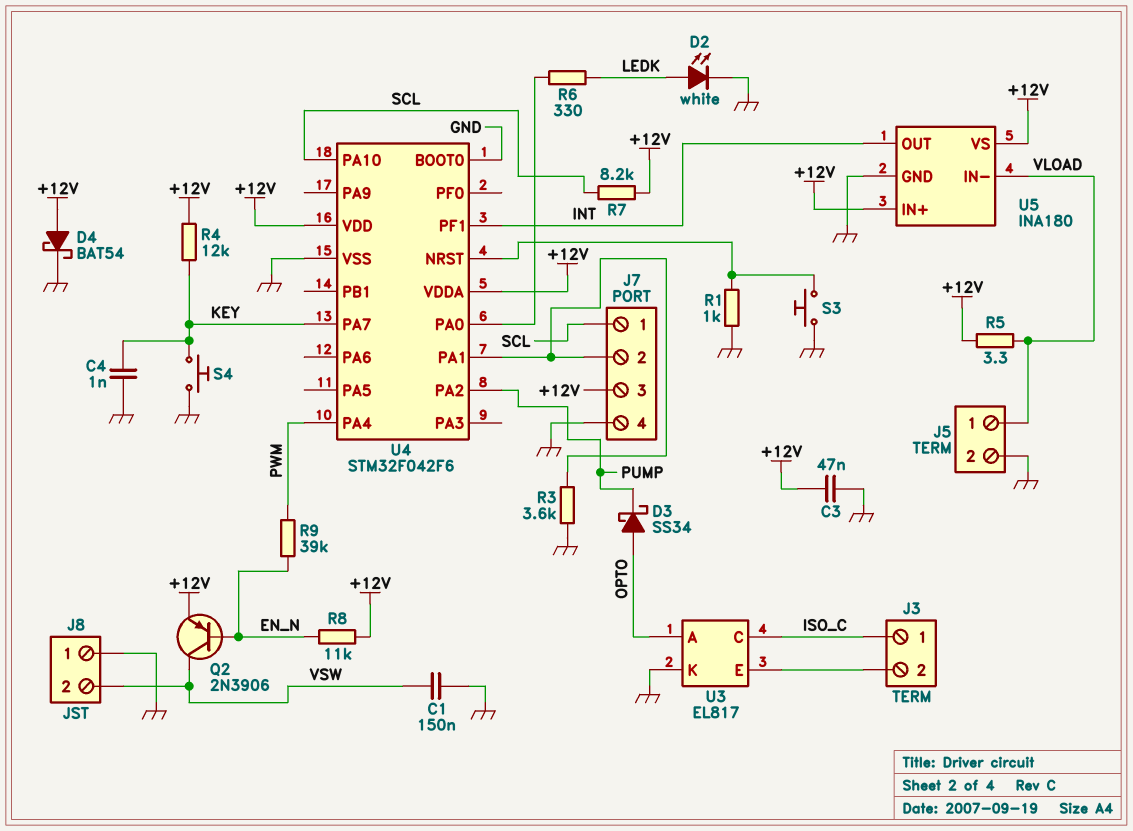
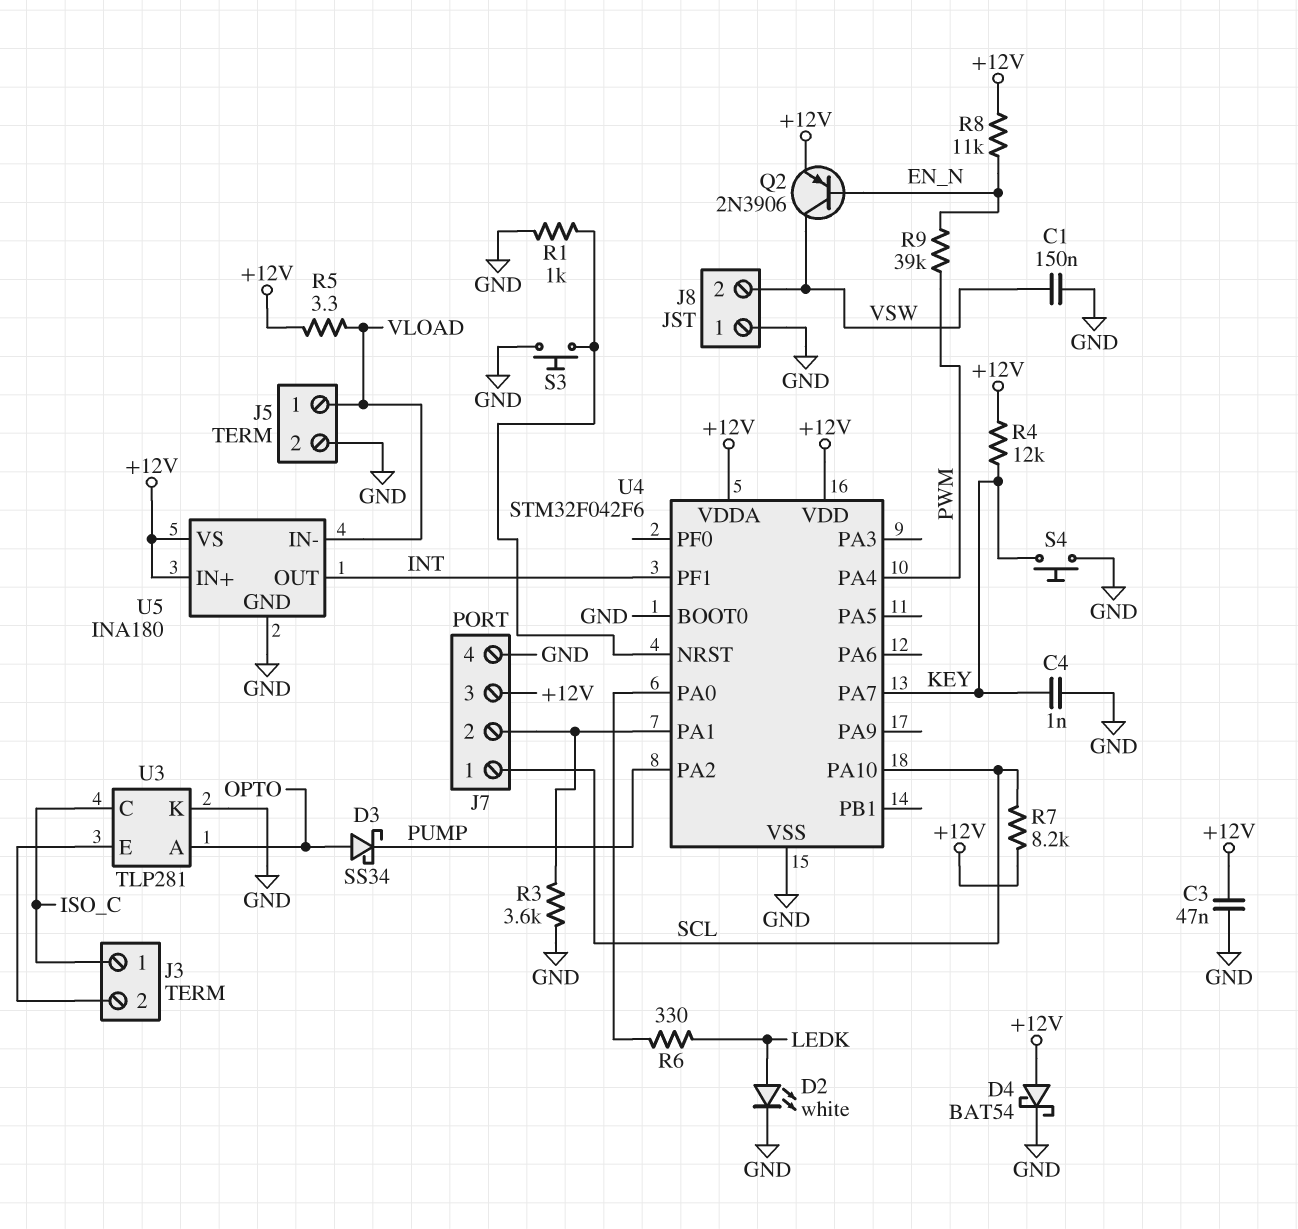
U3: EL817 -> TLP281

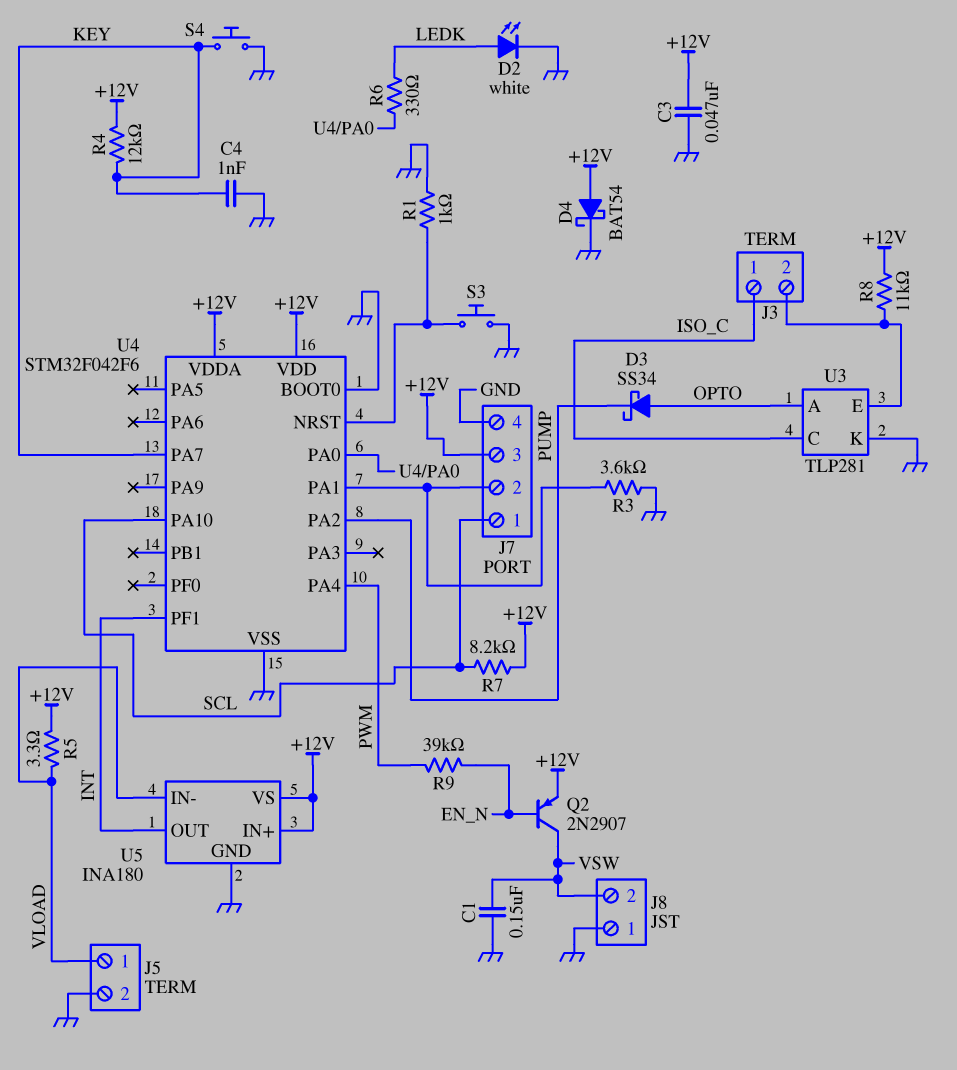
Q2: PNP 2N3906 (B EN_N, C VSW, E +12V) -> PNP 2N2907 (B EN_N, C VSW, E +12V)
R8: 11k (+12V, EN_N) -> 11k (+12V, J3/2)

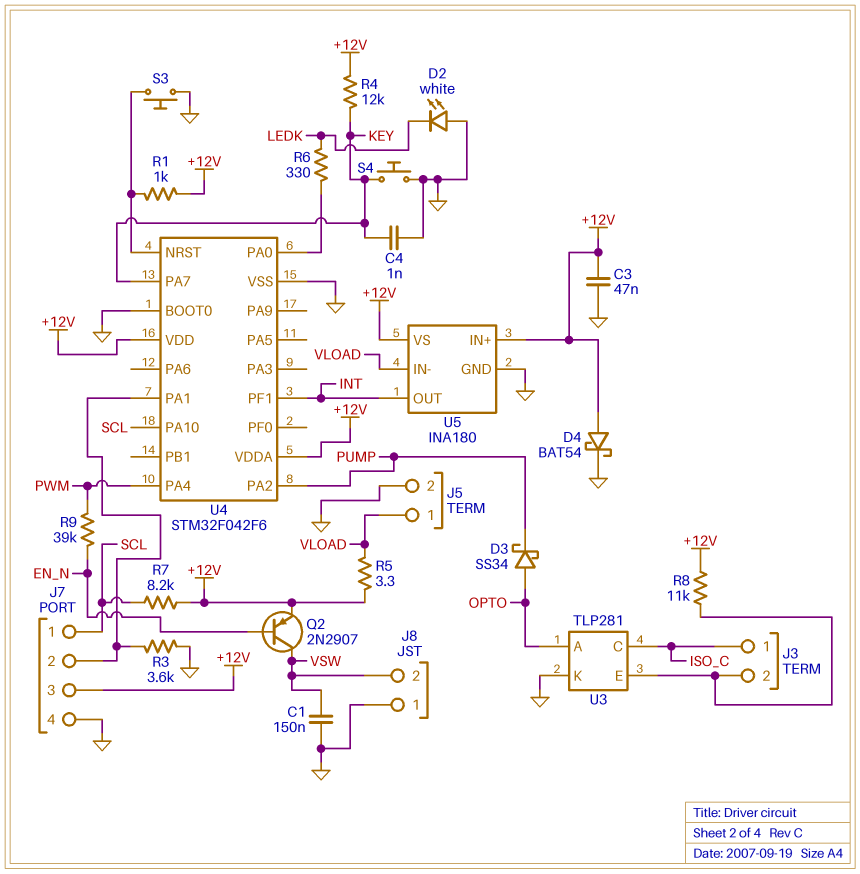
D2: LED white (A LEDK, K GND) -> LED white (A GND, K LEDK)
R1: 1k (GND, U4/NRST) -> 1k (+12V, U4/NRST)

